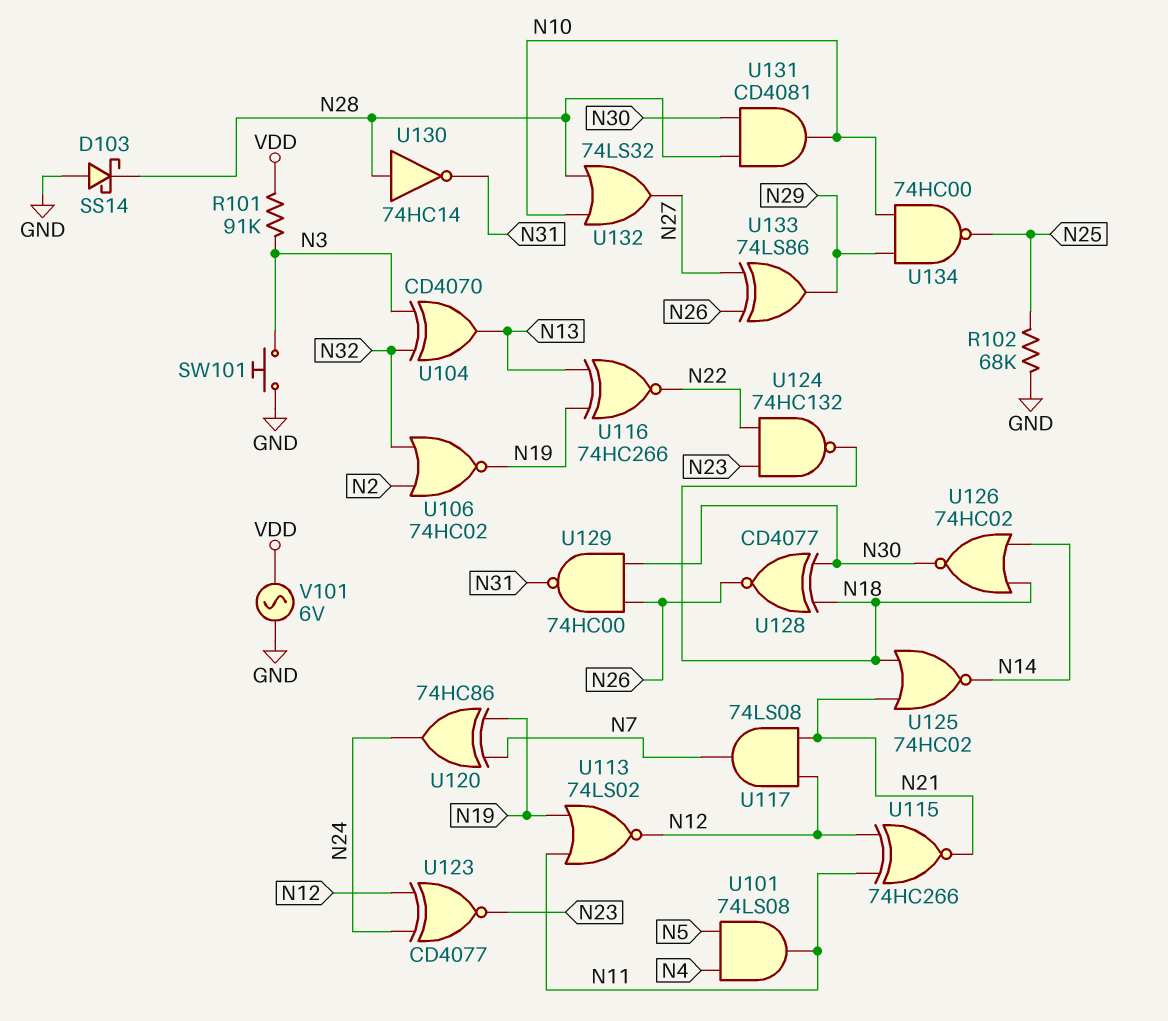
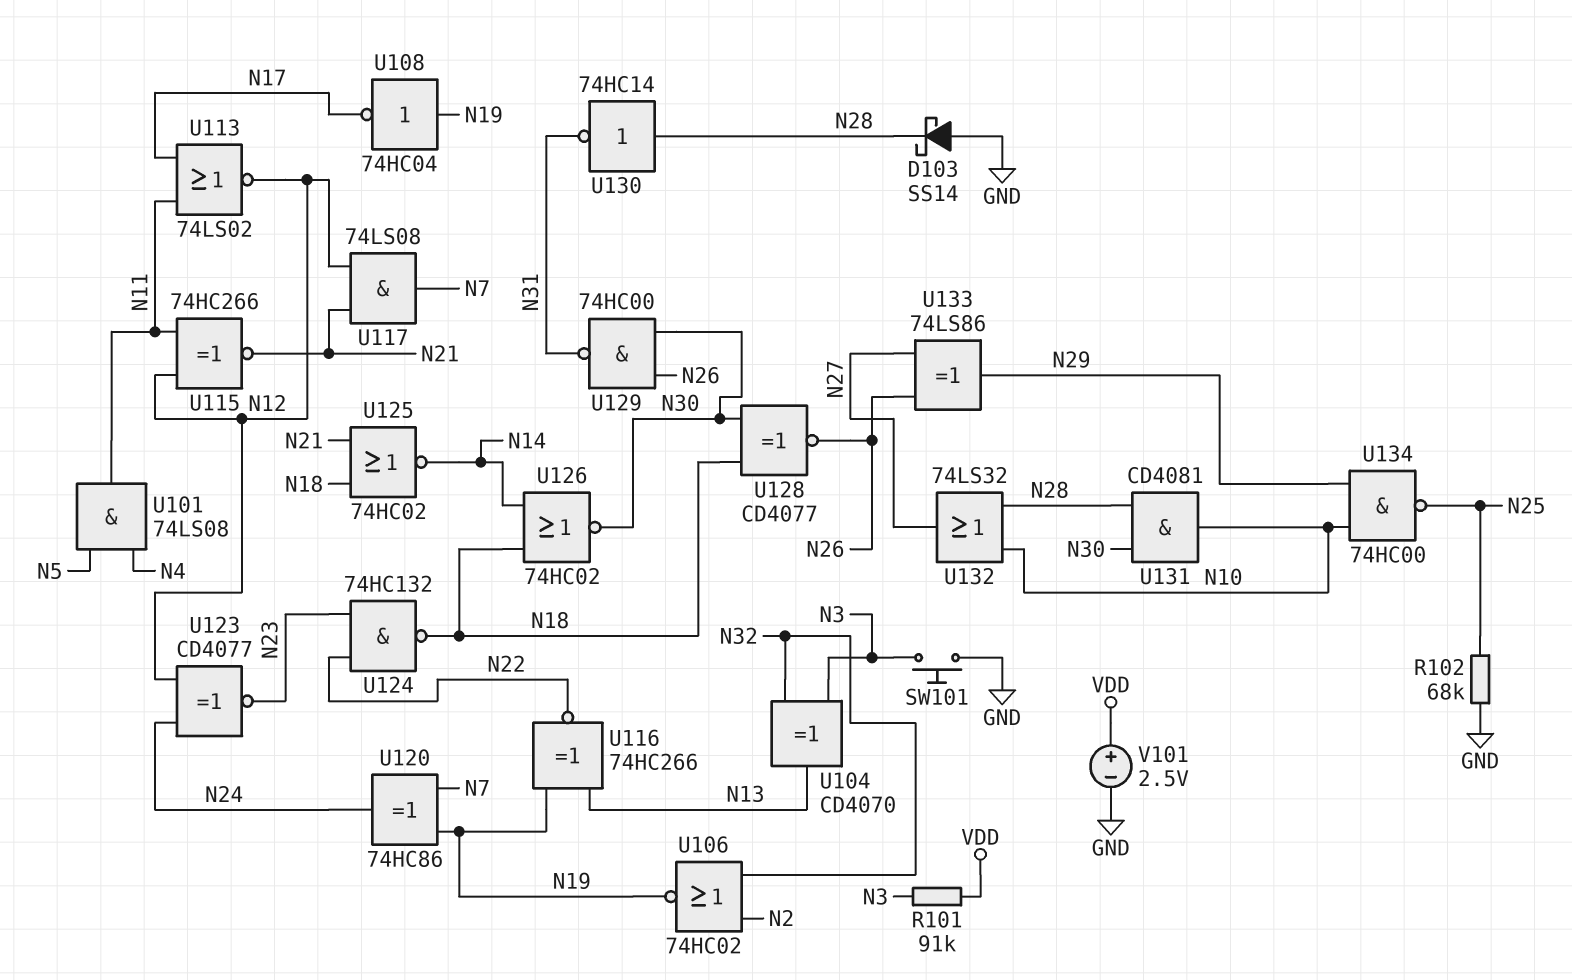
U108: none -> NOT 74HC04 (in N19, out N17)
U113: NOR 74LS02 (in N11, in N19, out N12) -> NOR 74LS02 (in N11, in N17, out N12)
V101: AC 6V (GND, VDD) -> 2.5V (plus VDD, minus GND)

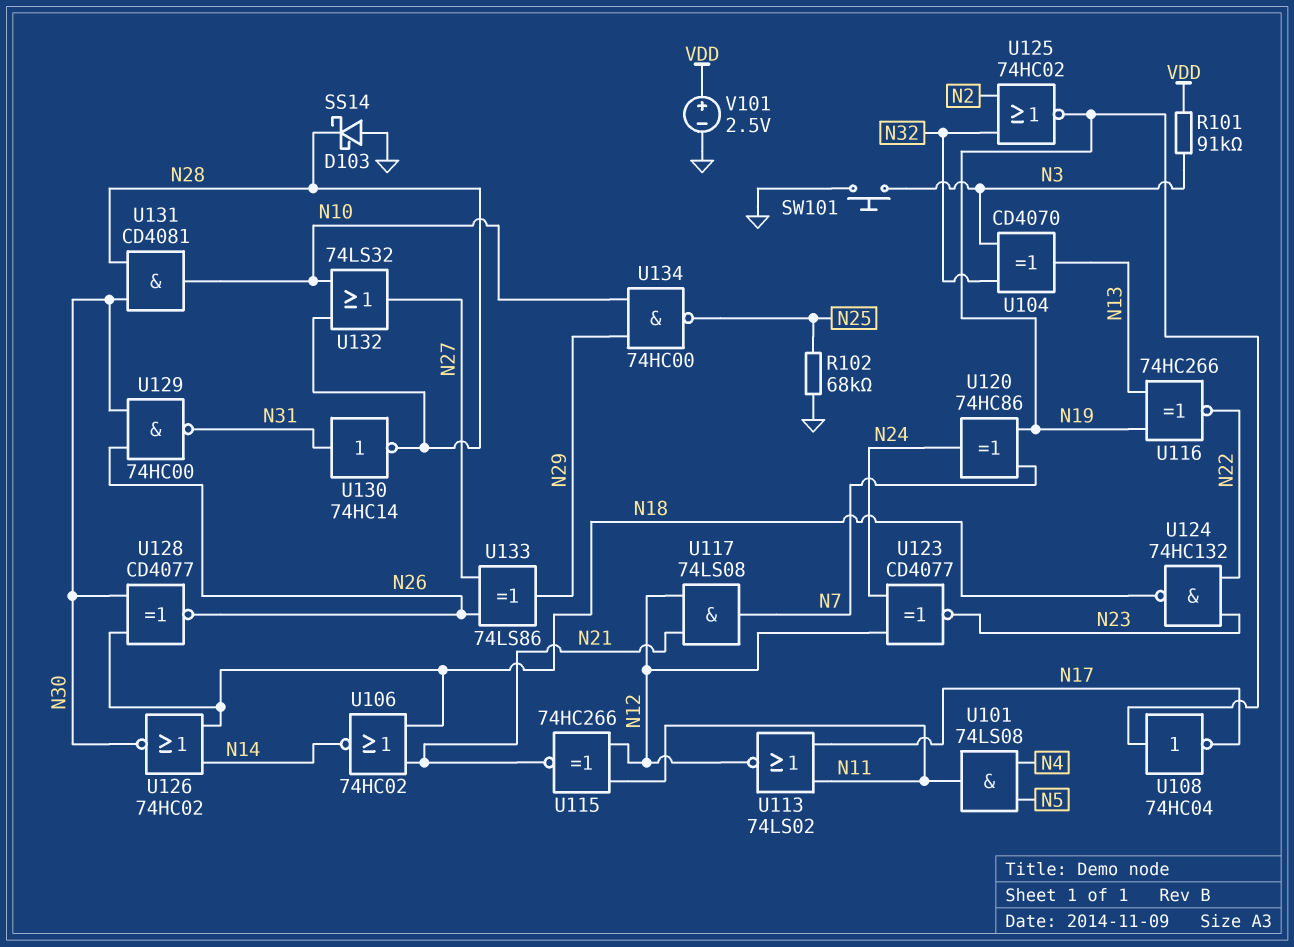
U106: NOR 74HC02 (in N2, in N32, out N19) -> NOR 74HC02 (in N18, in N21, out N14)
U125: NOR 74HC02 (in N18, in N21, out N14) -> NOR 74HC02 (in N2, in N32, out N19)
U130: NOT 74HC14 (in N28, out N31) -> NOT 74HC14 (in N31, out N28)

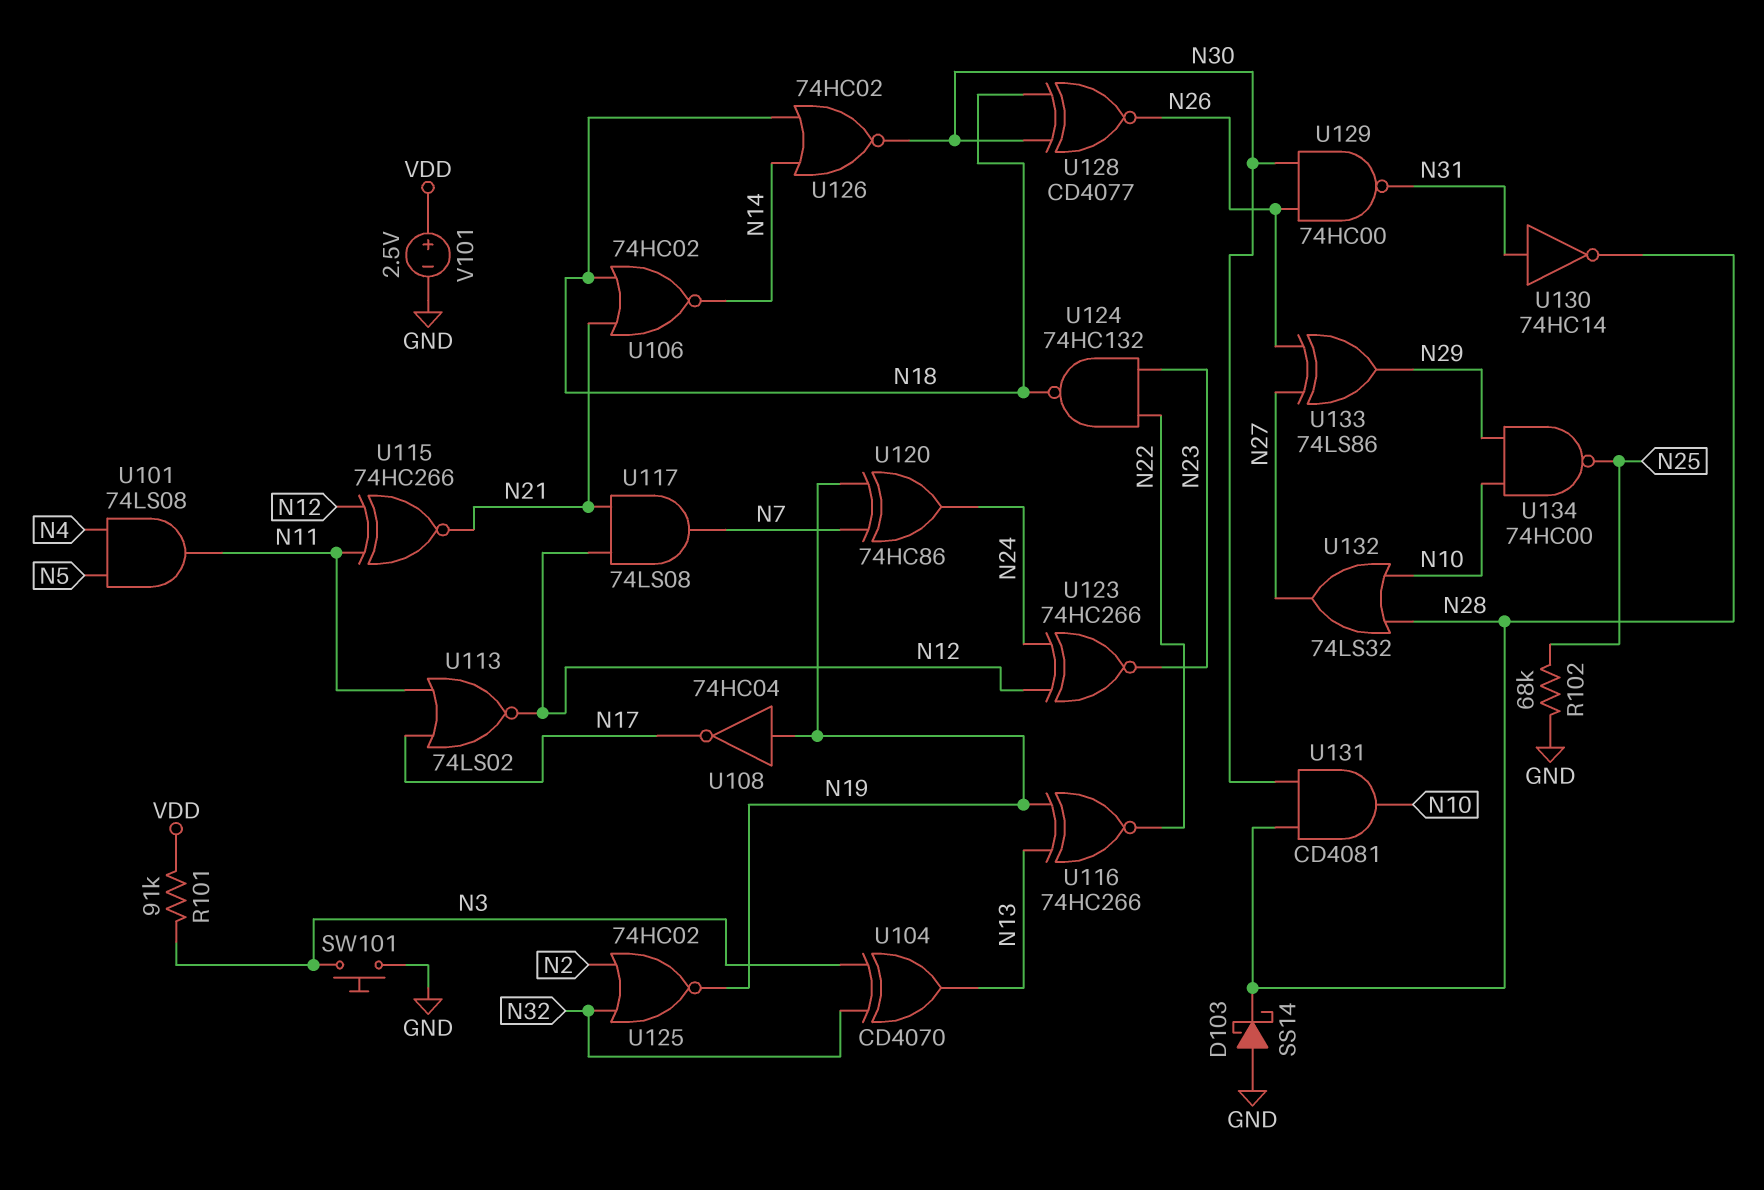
U123: XNOR CD4077 (in N12, in N24, out N23) -> XNOR 74HC266 (in N12, in N24, out N23)

